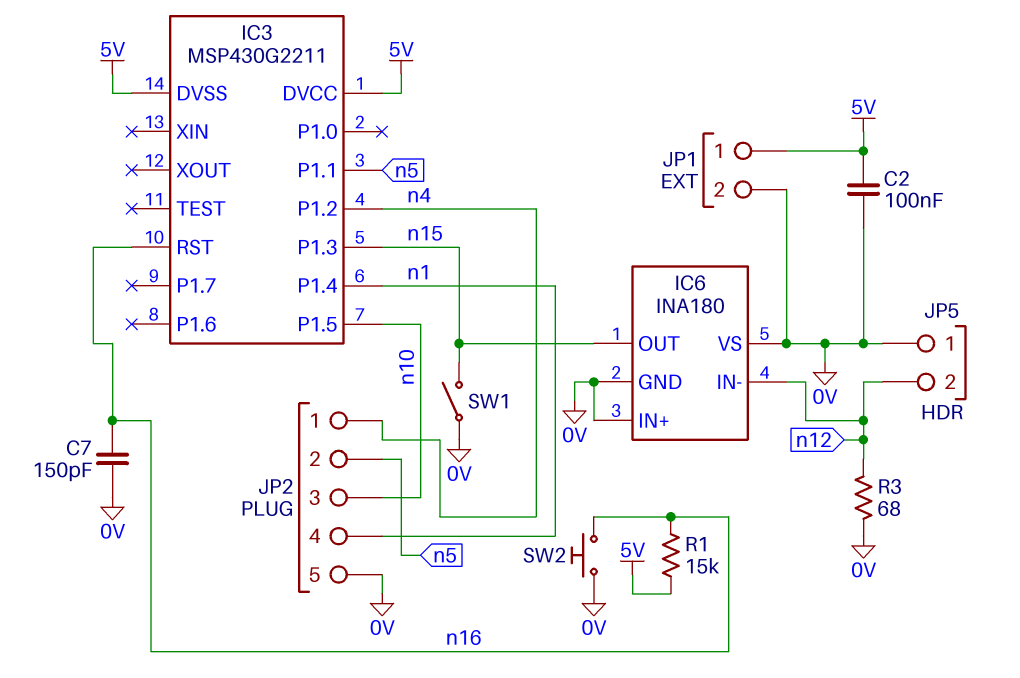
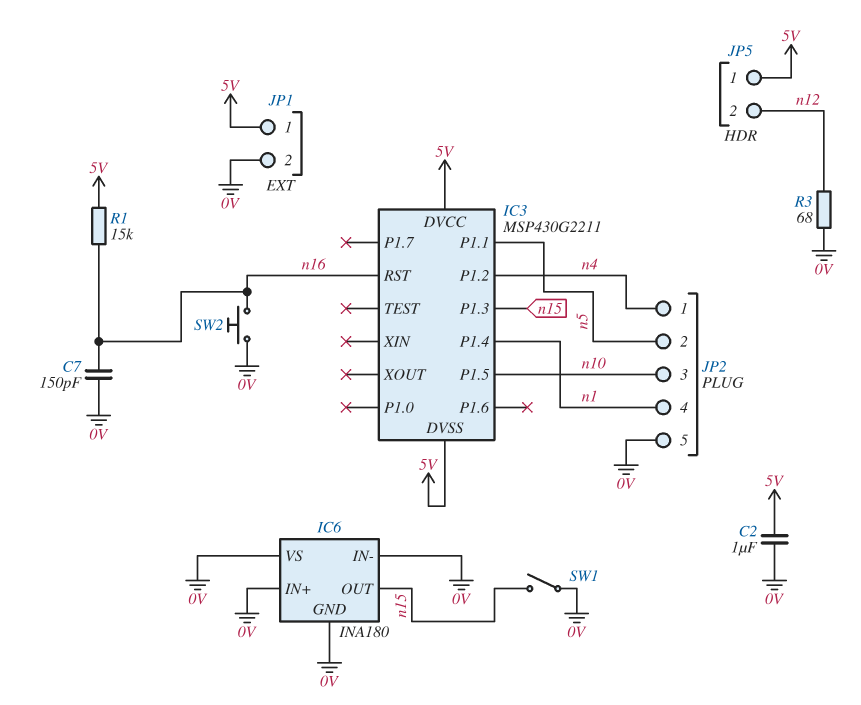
C2: 100nF (0V, 5V) -> 1uF (0V, 5V)
IC6 pin IN-: n12 -> 0V
JP5 pin 1: 0V -> 5V

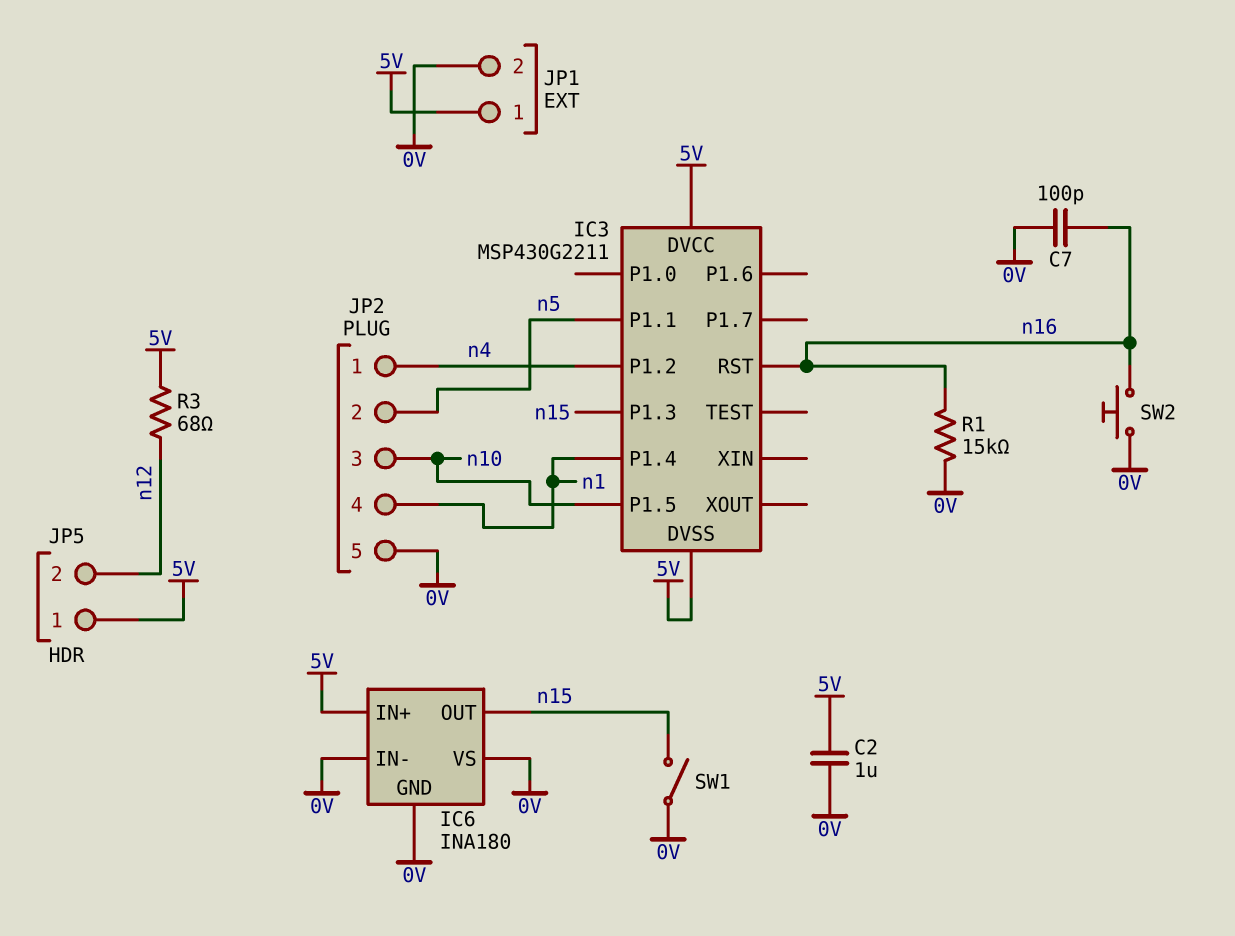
C7: 150pF (0V, n16) -> 100pF (0V, n16)
IC6 pin IN+: 0V -> 5V
R1: 15k (5V, n16) -> 15k (0V, n16)
R3: 68 (0V, n12) -> 68 (5V, n12)

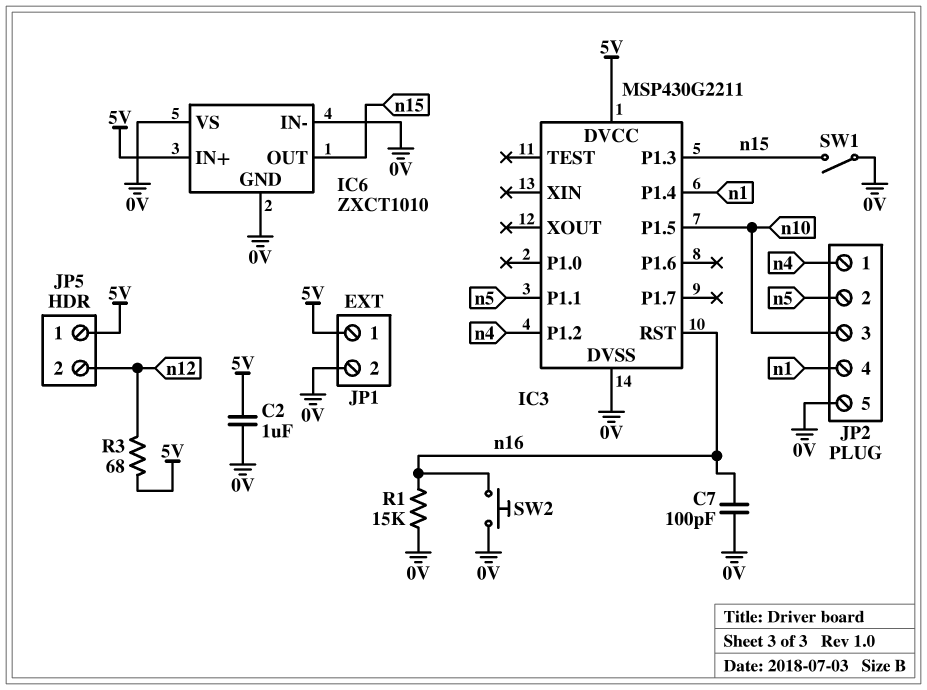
IC3 pin DVSS: 5V -> 0V
IC6: INA180 -> ZXCT1010

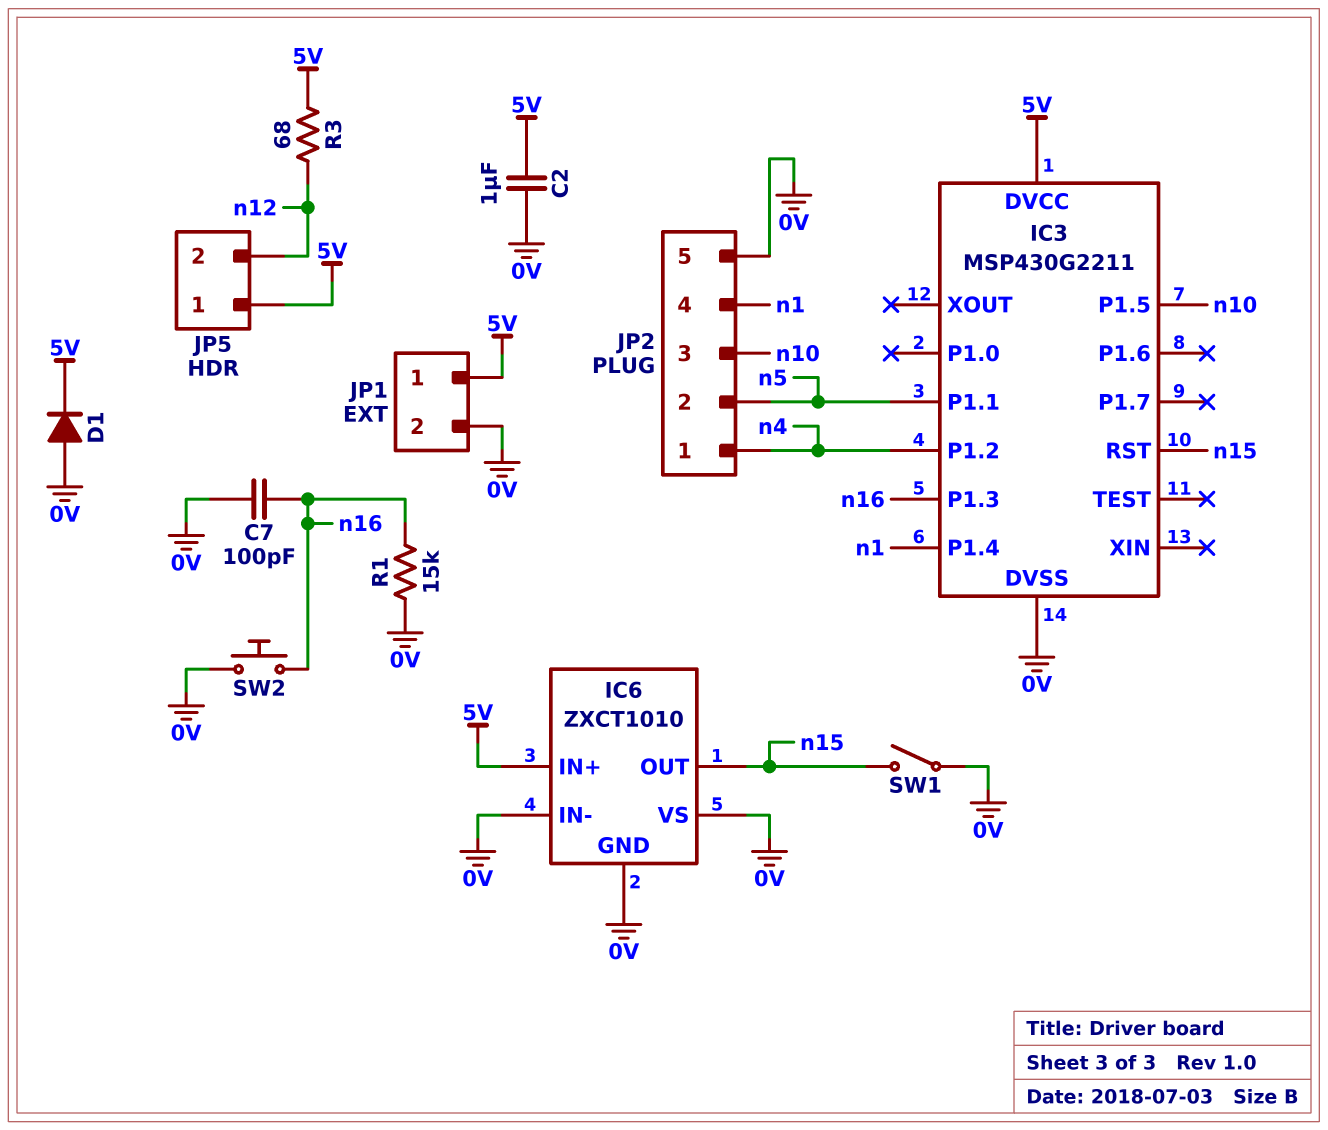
D1: none -> diode (A 0V, K 5V)
IC3 pin P1.3: n15 -> n16
IC3 pin RST: n16 -> n15

